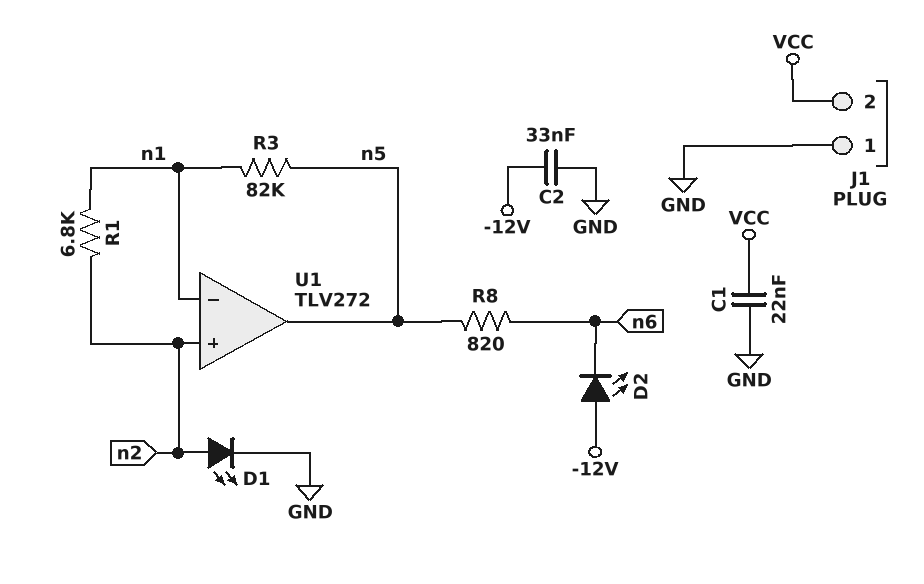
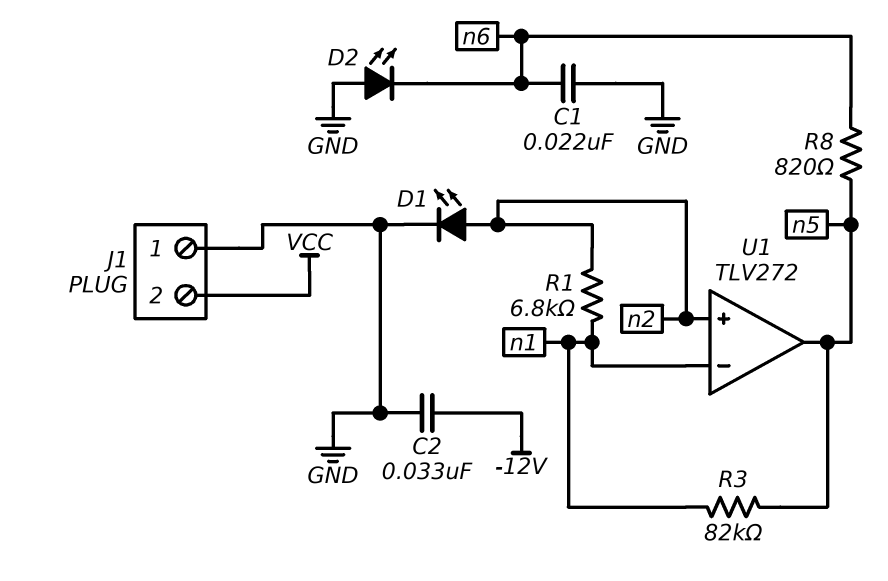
C1: 22nF (GND, VCC) -> 22nF (GND, n6)
D2: LED (A -12V, K n6) -> LED (A GND, K n6)

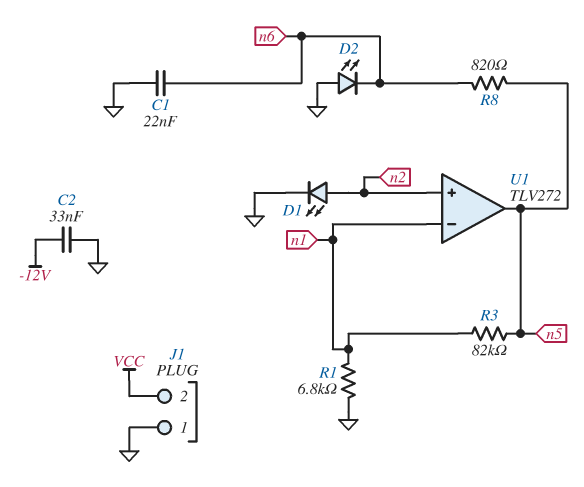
R1: 6.8k (n1, n2) -> 6.8k (GND, n1)

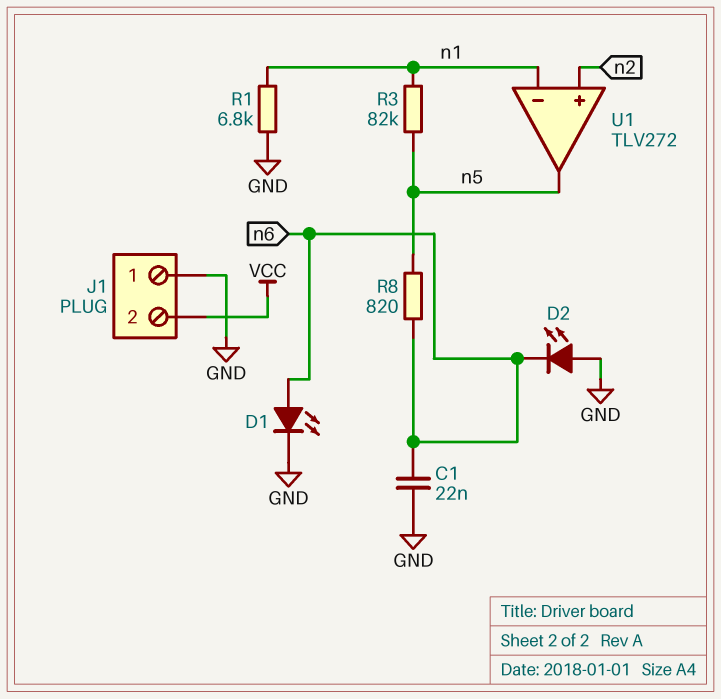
C2: 33nF (-12V, GND) -> none
D1: LED (A n2, K GND) -> LED (A n6, K GND)

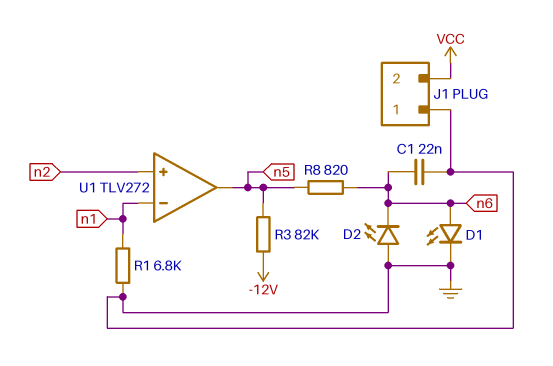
R3: 82k (n1, n5) -> 82k (-12V, n5)

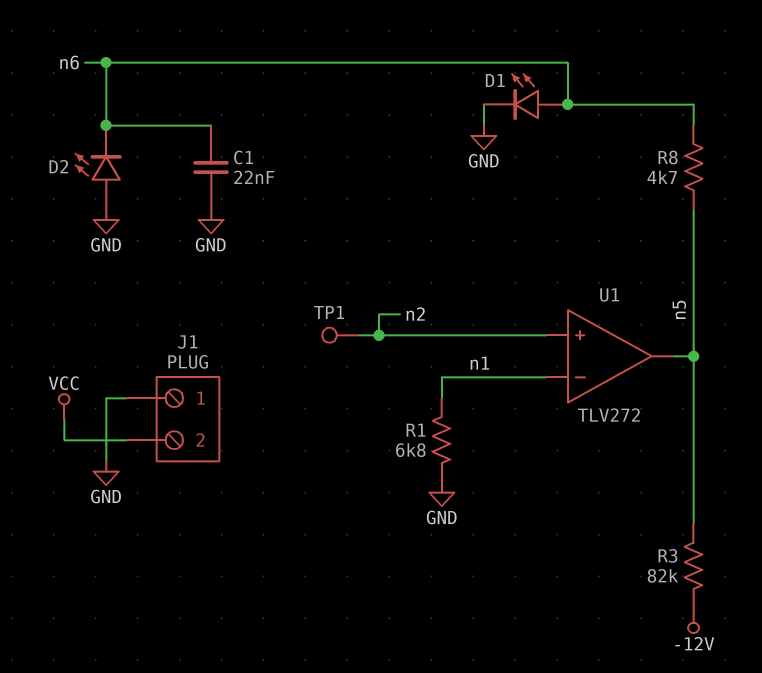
R8: 820 (n5, n6) -> 4.7k (n5, n6)
TP1: none -> test point (n2)

